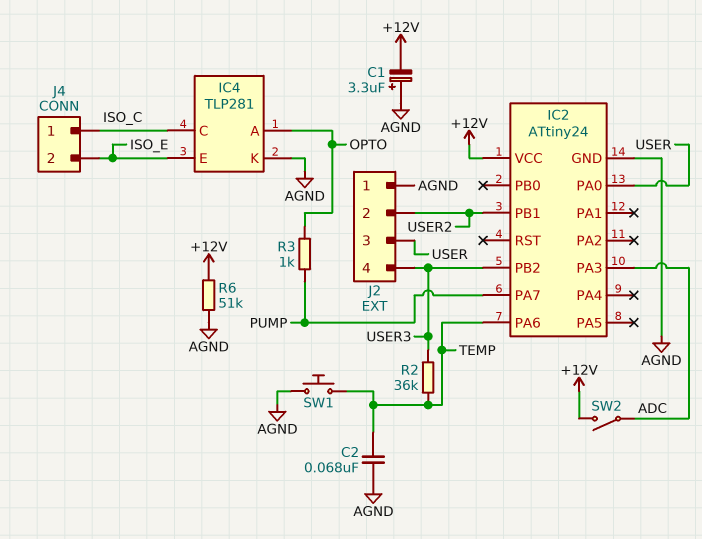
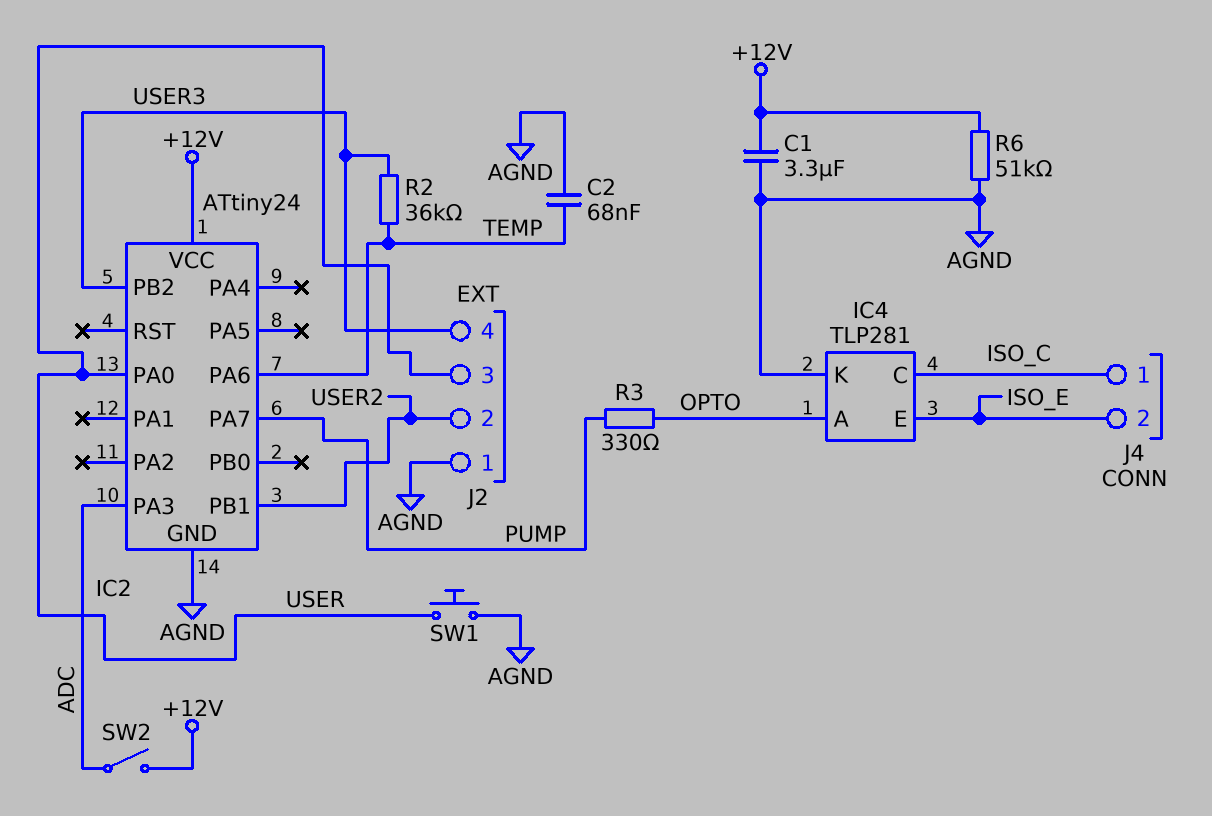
C1: 3.3uF (plus AGND, minus +12V) -> 3.3uF (+12V, AGND)
R3: 1k (OPTO, PUMP) -> 330 (OPTO, PUMP)
SW1: button (AGND, TEMP) -> button (AGND, USER)

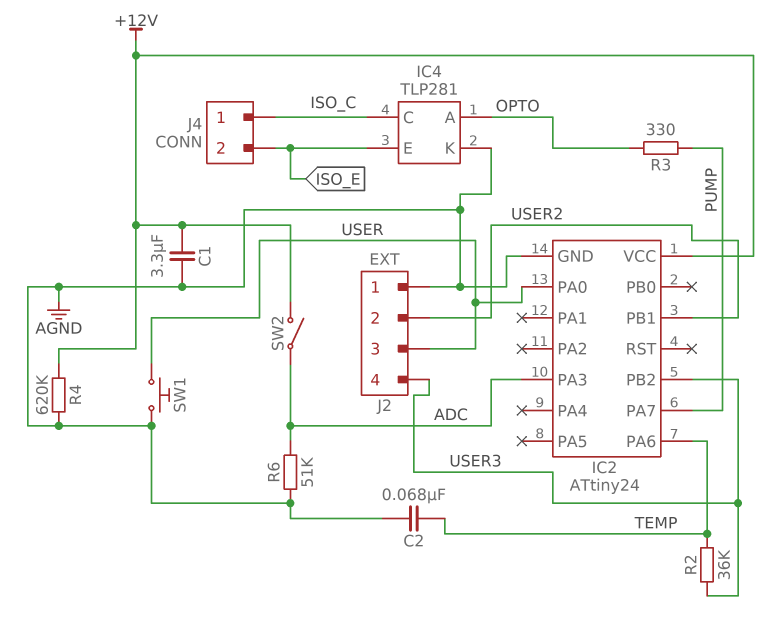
R4: none -> 620k (+12V, AGND)
R6: 51k (+12V, AGND) -> 51k (ADC, AGND)

